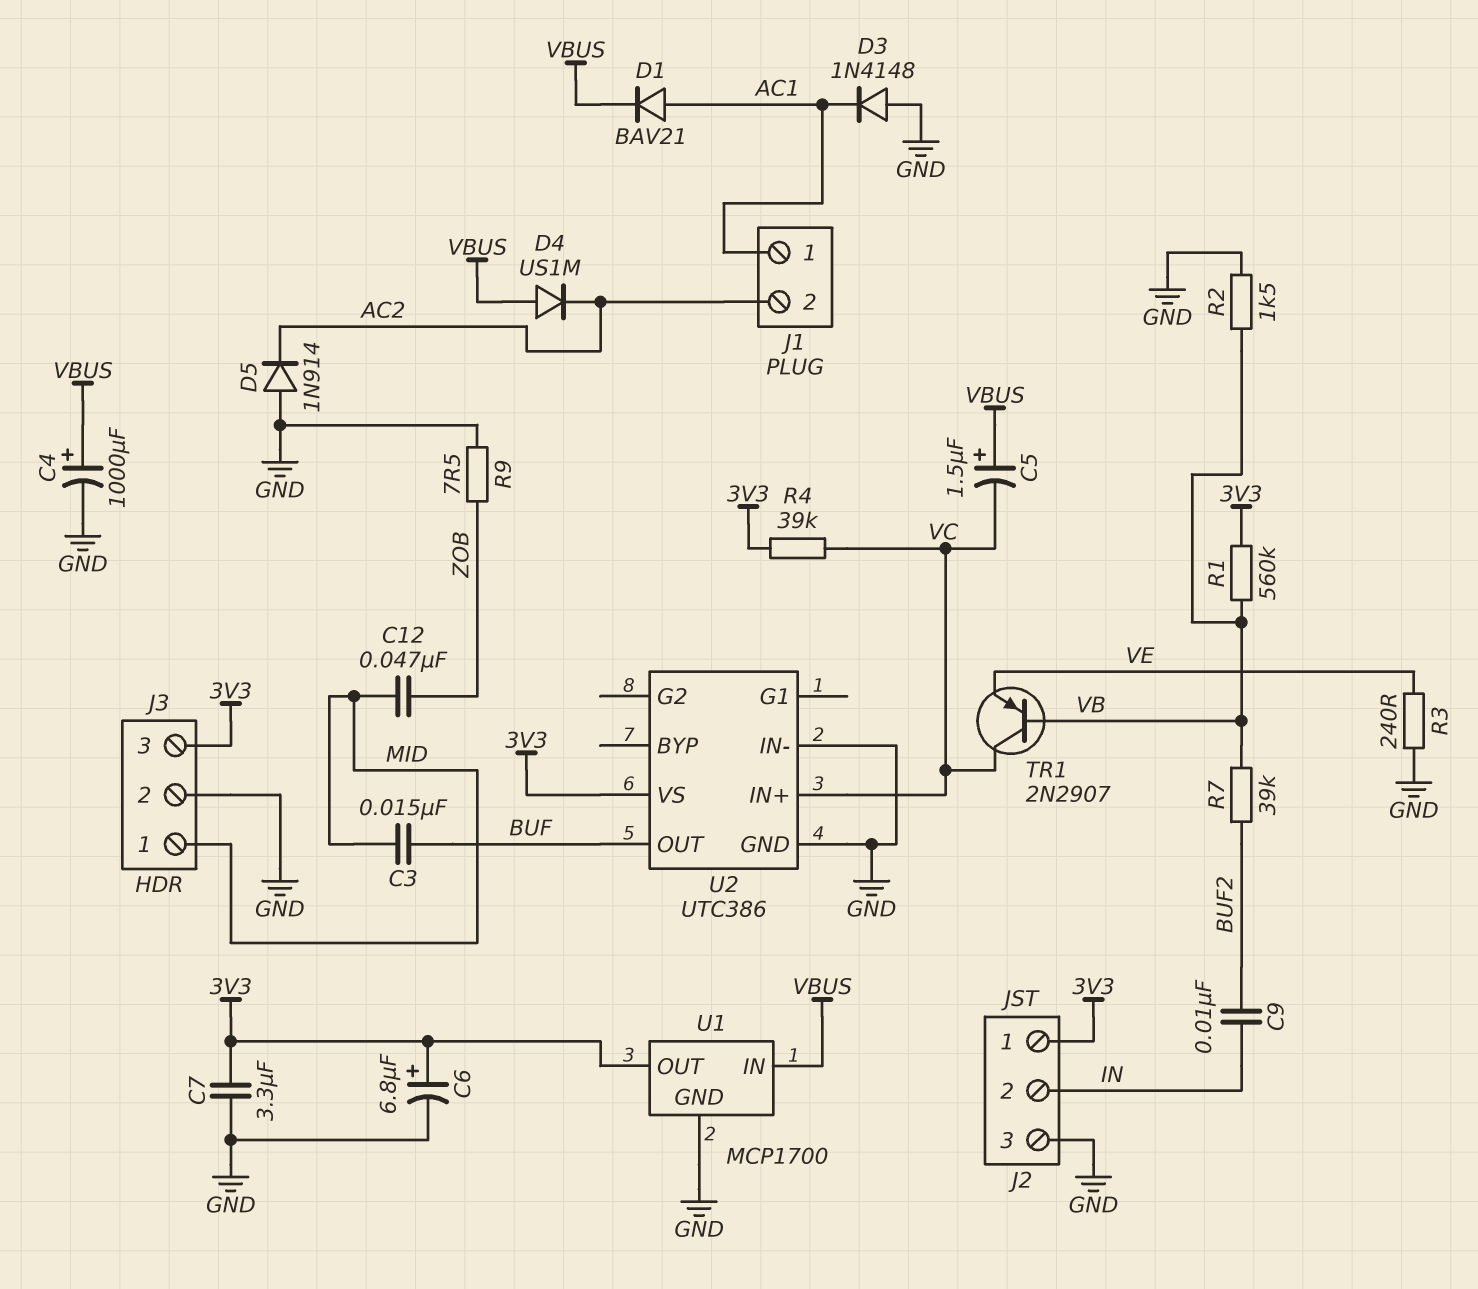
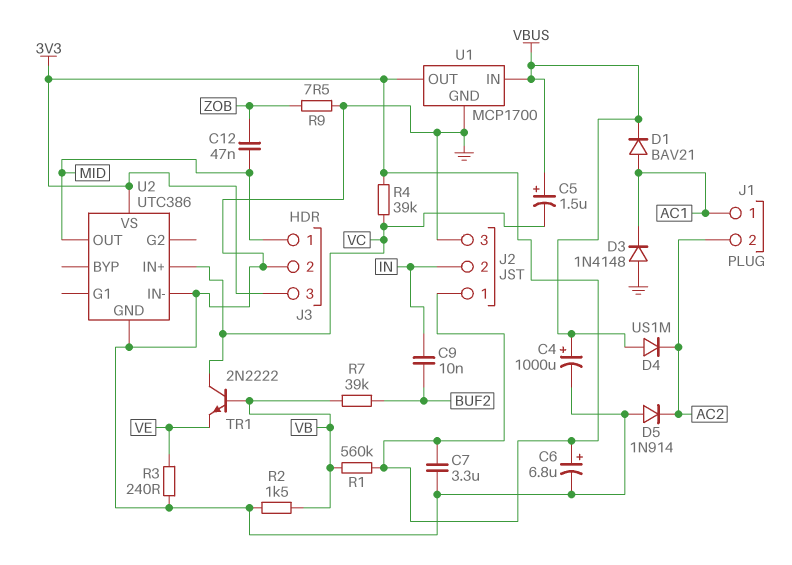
C3: 15nF (BUF, MID) -> none
TR1: PNP 2N2907 (B VB, C VC, E VE) -> NPN 2N2222 (B VB, C VC, E VE)
U2 pin OUT: BUF -> MID

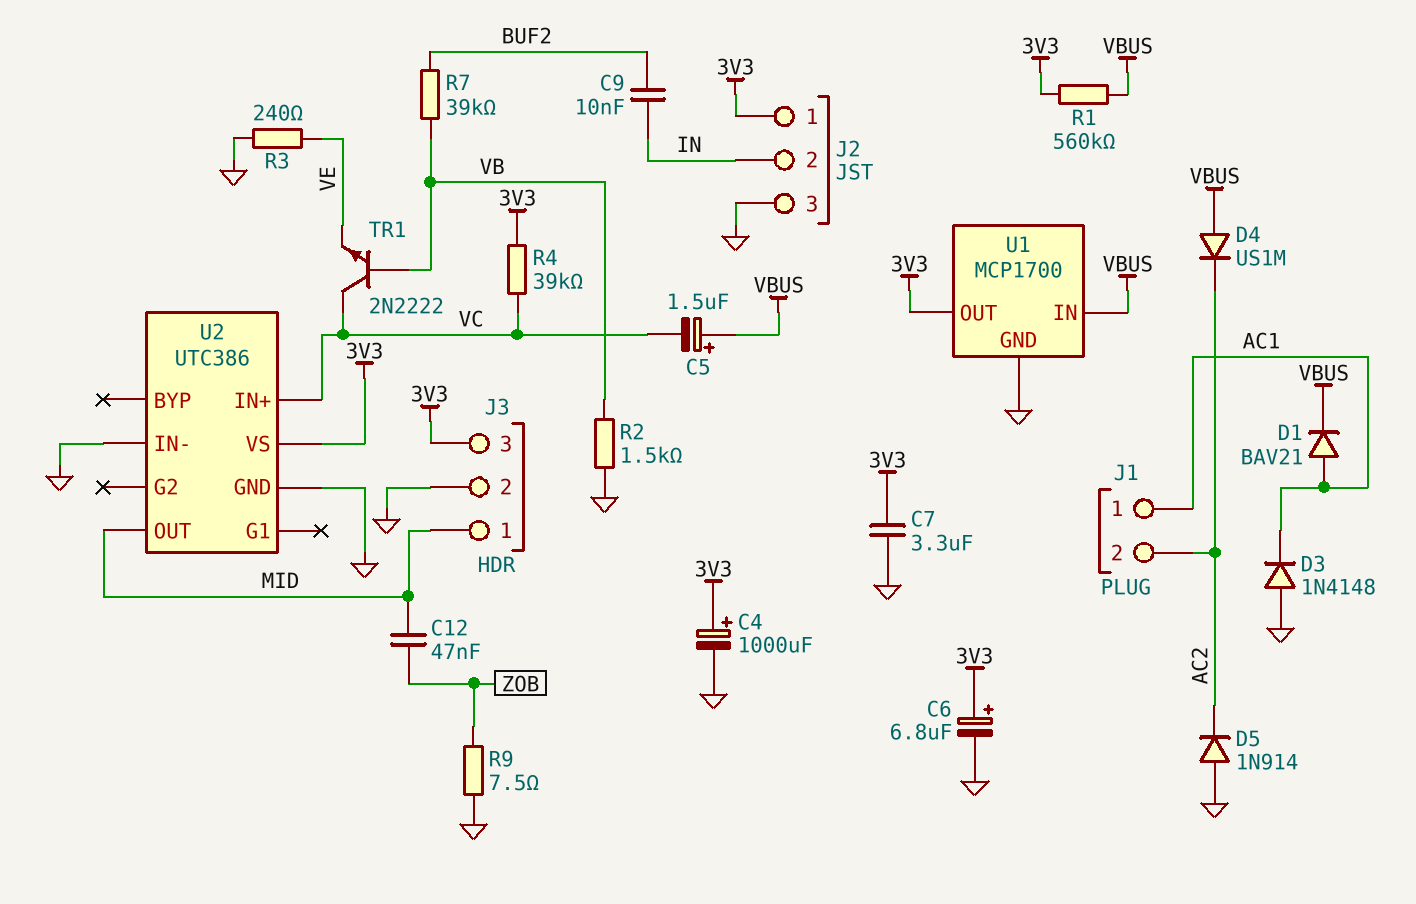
C4: 1000uF (plus VBUS, minus GND) -> 1000uF (plus 3V3, minus GND)
R1: 560k (3V3, VB) -> 560k (3V3, VBUS)

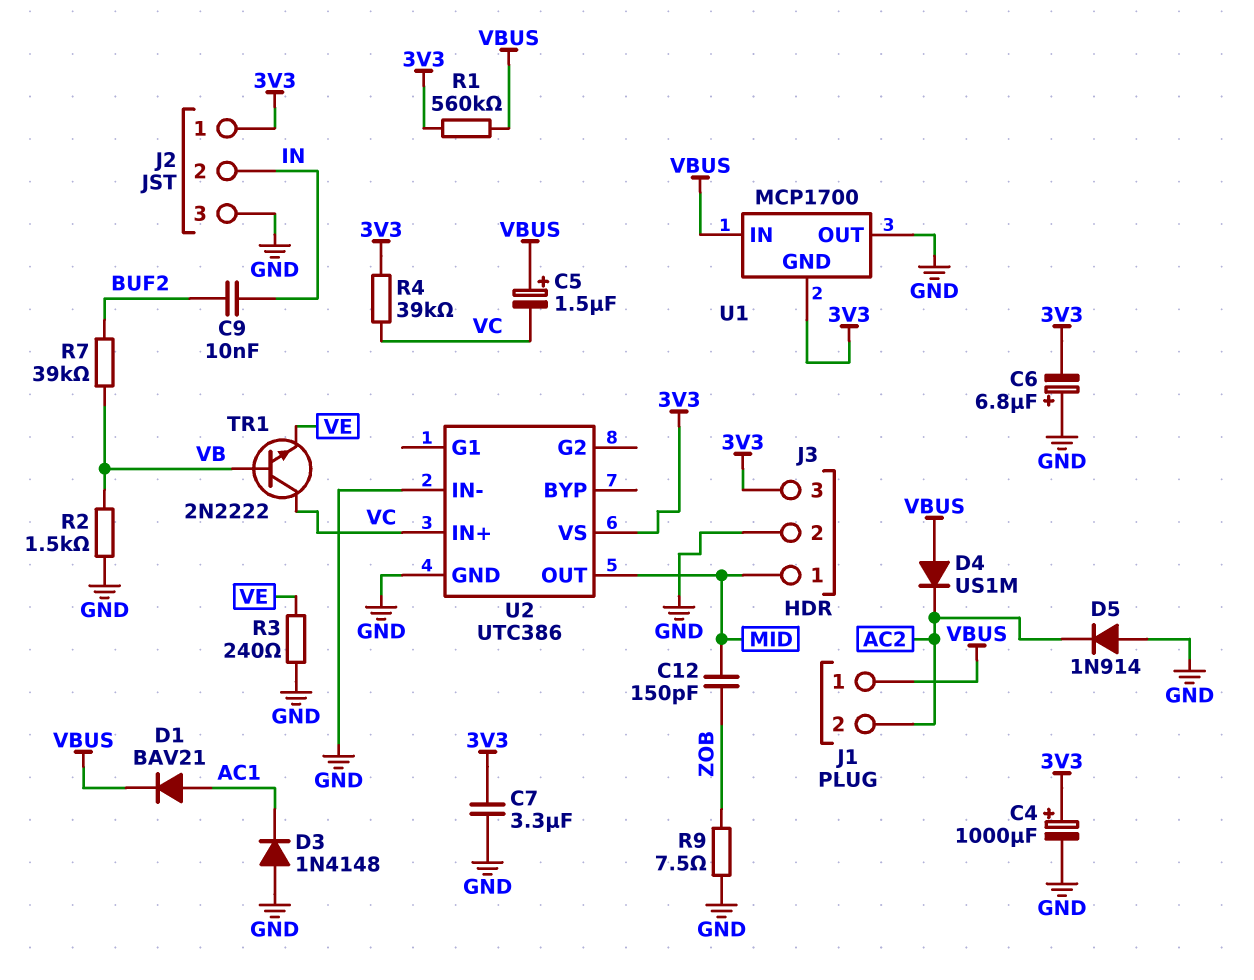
C6: 6.8uF (plus 3V3, minus GND) -> 6.8uF (plus GND, minus 3V3)
C12: 47nF (MID, ZOB) -> 150pF (MID, ZOB)
J1 pin 1: AC1 -> VBUS
U1 pin GND: GND -> 3V3
U1 pin OUT: 3V3 -> GND

